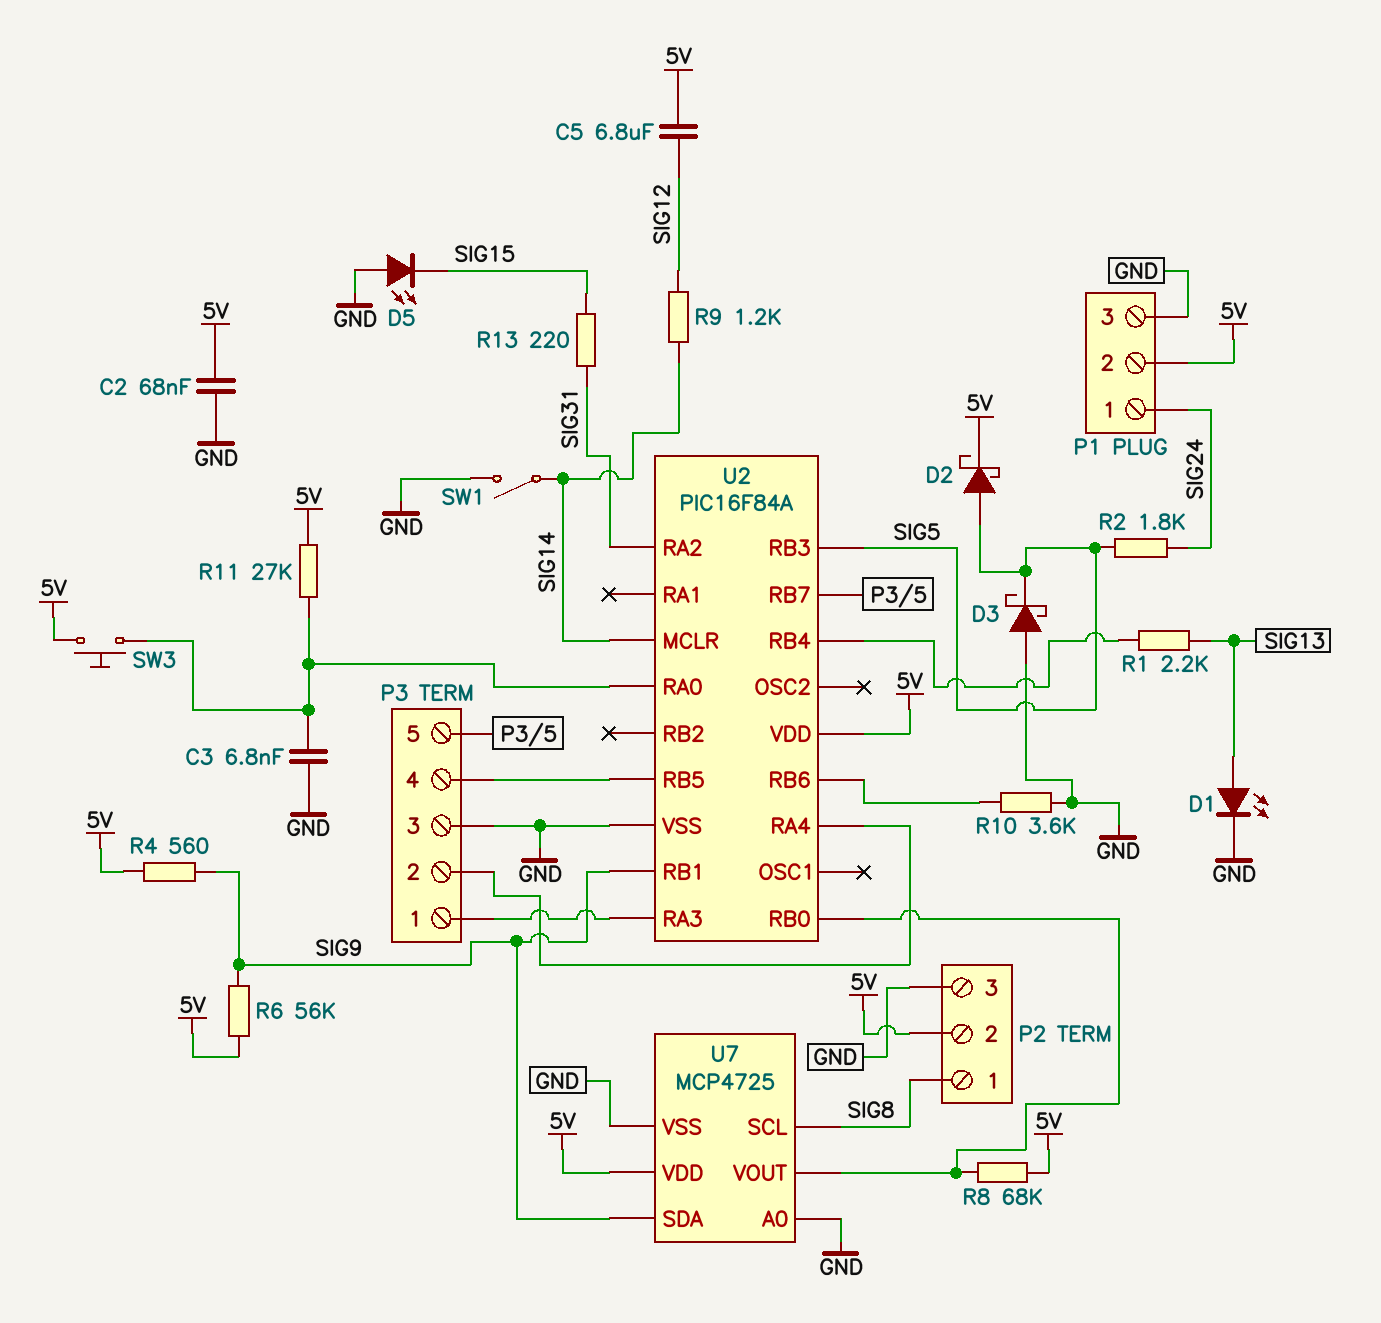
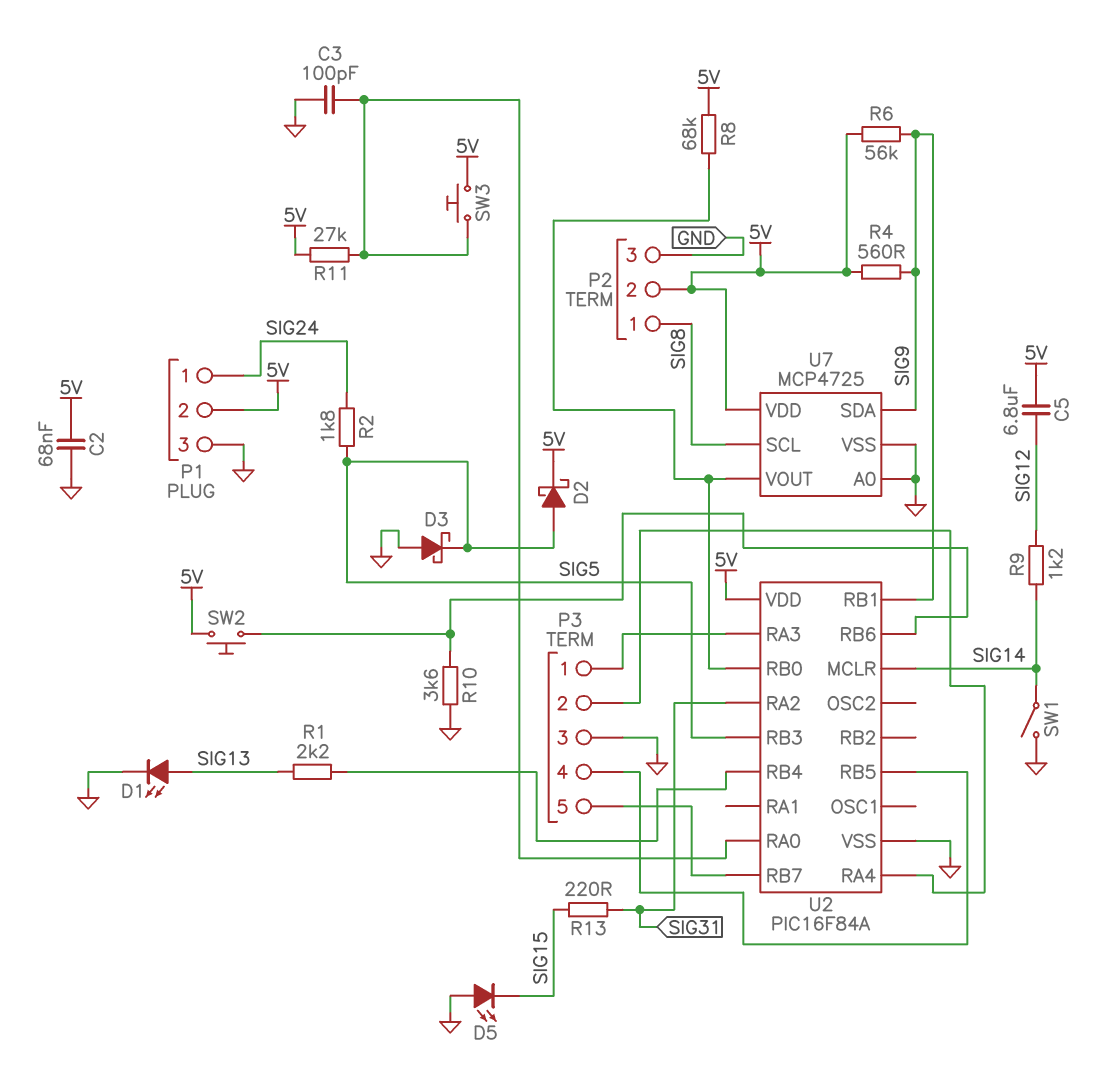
C3: 6.8nF (GND, U2/RA0) -> 100pF (GND, U2/RA0)
SW2: none -> button (5V, U2/RB6)

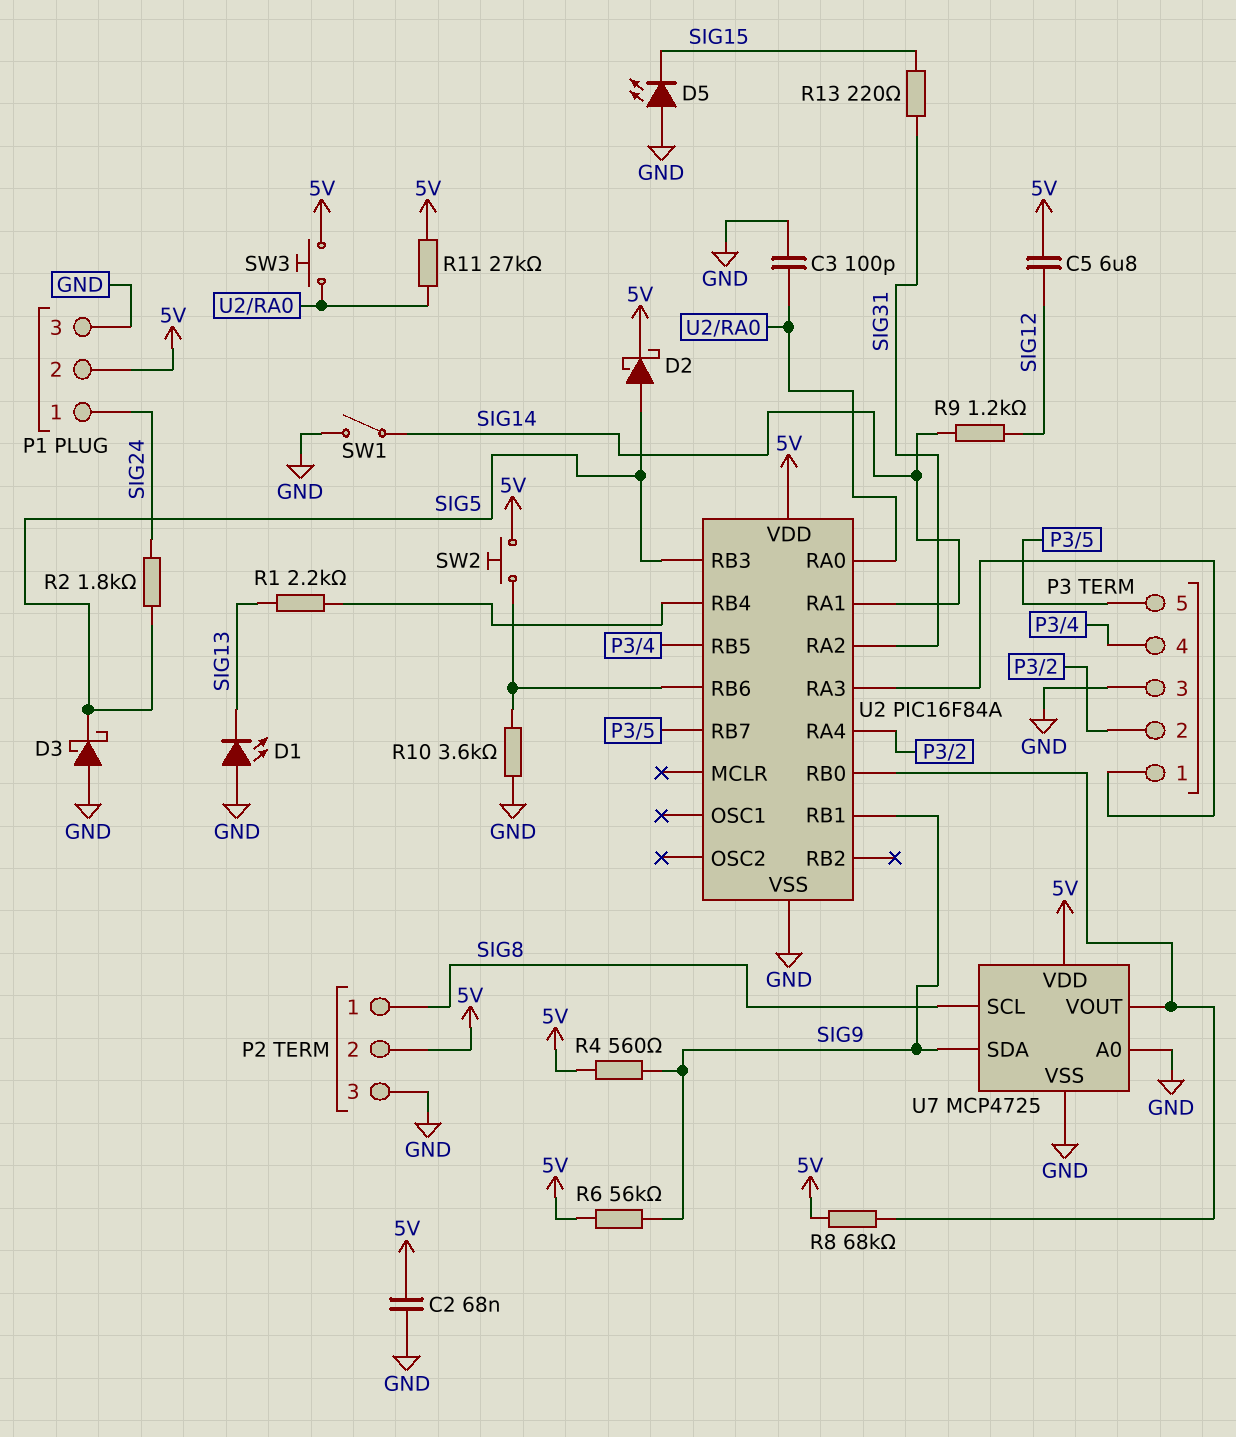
D1: LED (A SIG13, K GND) -> LED (A GND, K SIG13)
U2 pin MCLR: SIG14 -> none
U2 pin RA1: none -> SIG14

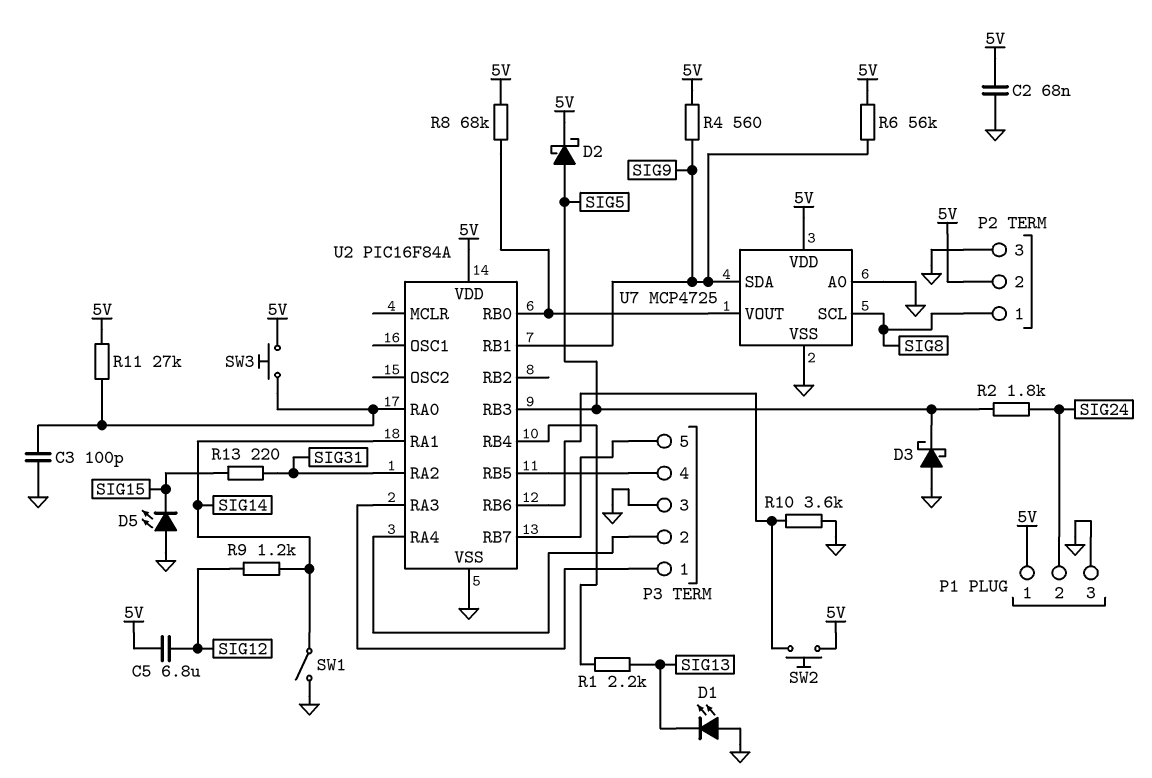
P1 pin 1: SIG24 -> 5V
P1 pin 2: 5V -> SIG24

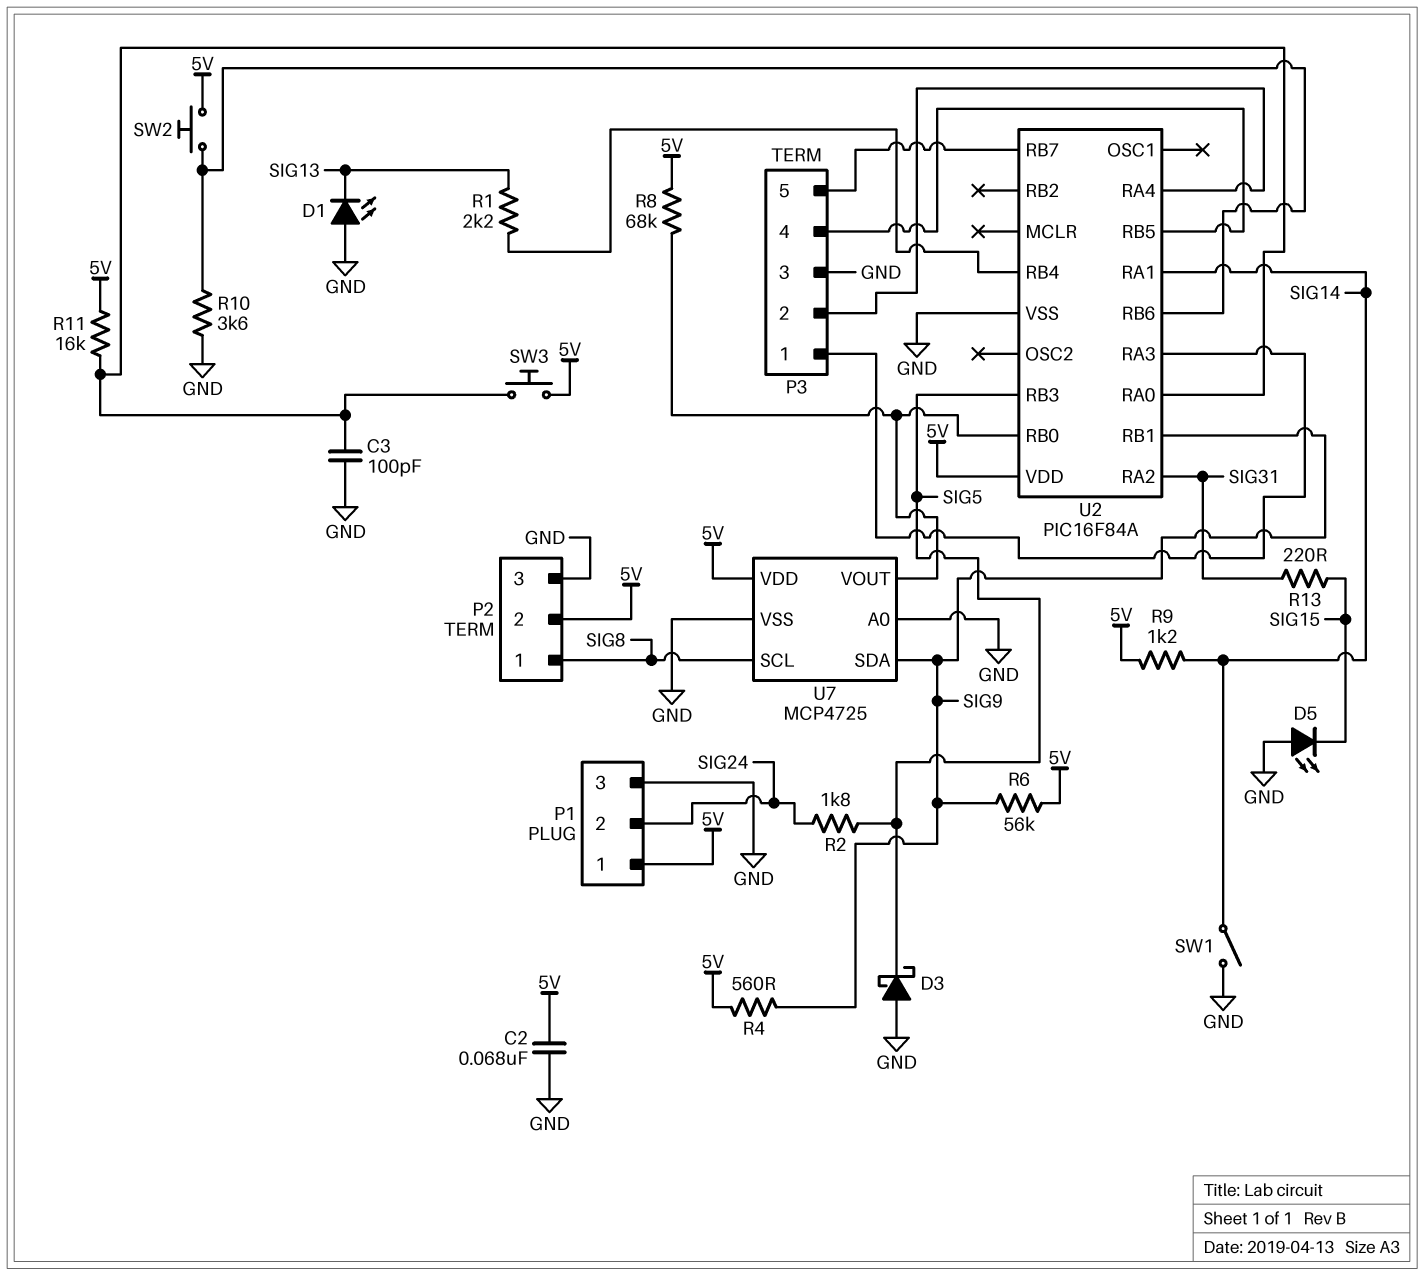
C5: 6.8uF (5V, SIG12) -> none
D2: schottky (A SIG5, K 5V) -> none
R9: 1.2k (SIG12, SIG14) -> 1.2k (5V, SIG14)
R11: 27k (5V, U2/RA0) -> 16k (5V, U2/RA0)

